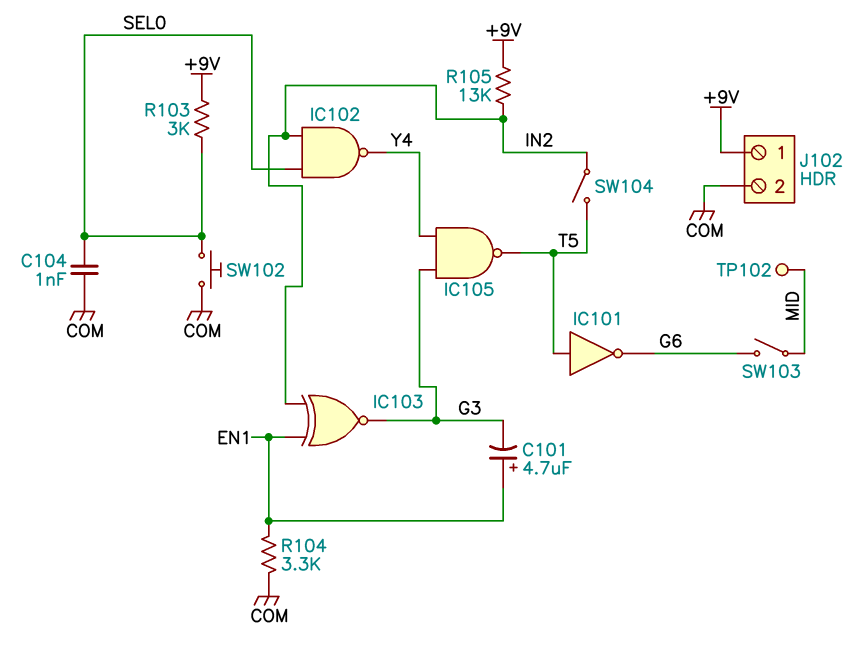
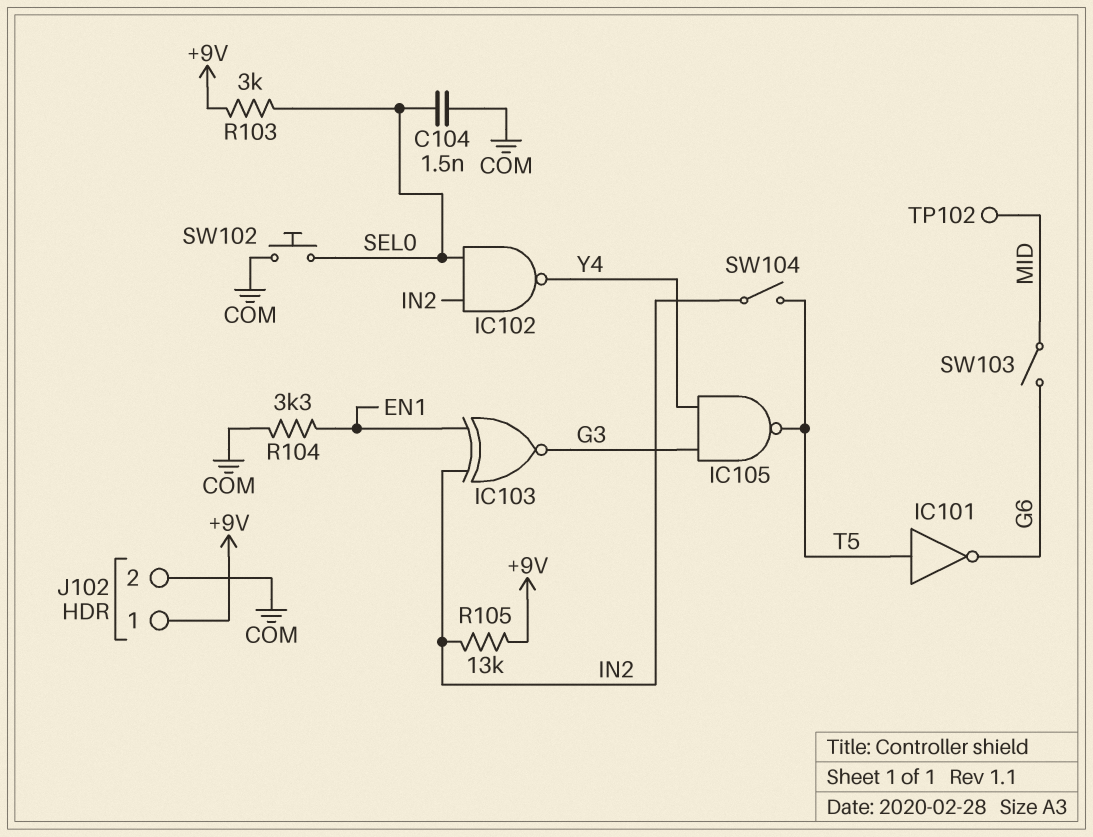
C101: 4.7uF (plus EN1, minus G3) -> none
C104: 1nF (COM, SEL0) -> 1.5nF (COM, SEL0)

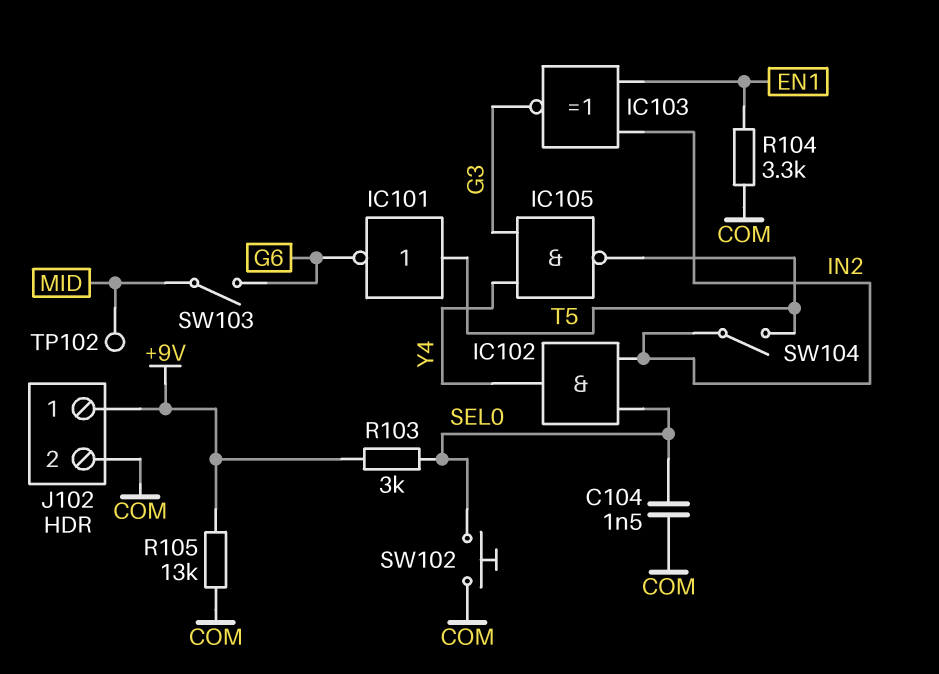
IC102: NAND (in IN2, in SEL0, out Y4) -> AND (in IN2, in SEL0, out Y4)
R105: 13k (+9V, IN2) -> 13k (+9V, COM)

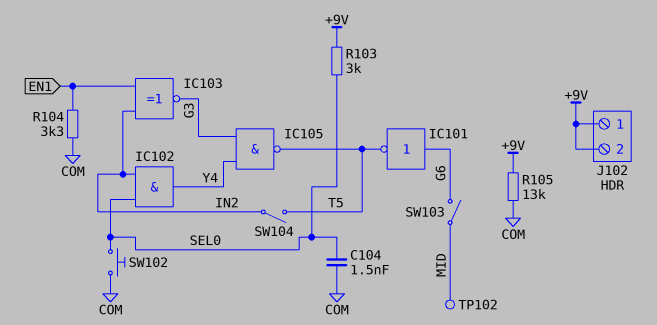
IC101: NOT (in T5, out G6) -> NOT (in G6, out T5)
J102 pin 2: COM -> +9V

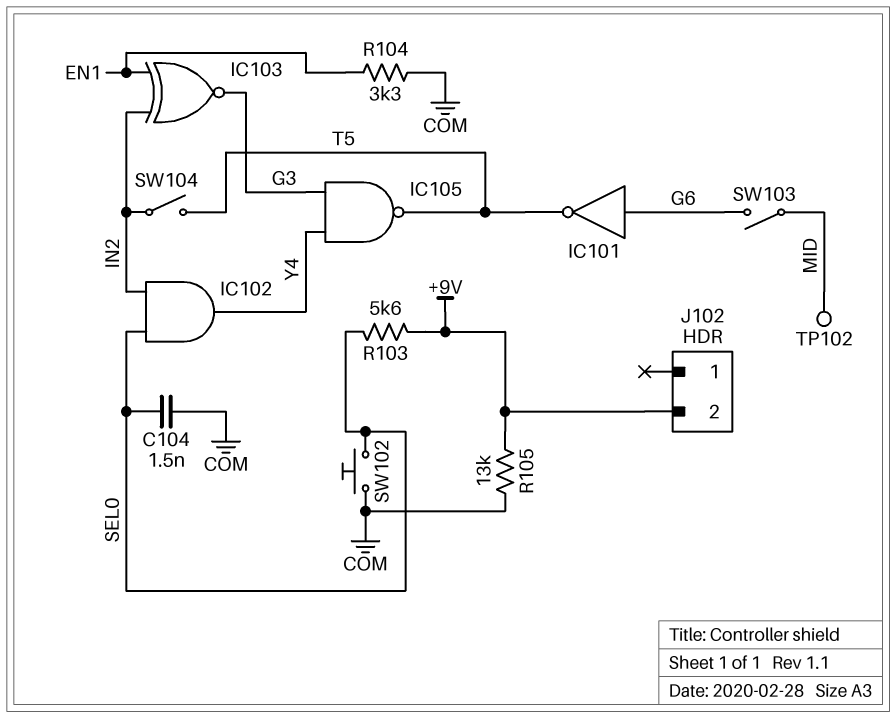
J102 pin 1: +9V -> none
R103: 3k (+9V, SEL0) -> 5.6k (+9V, SEL0)

